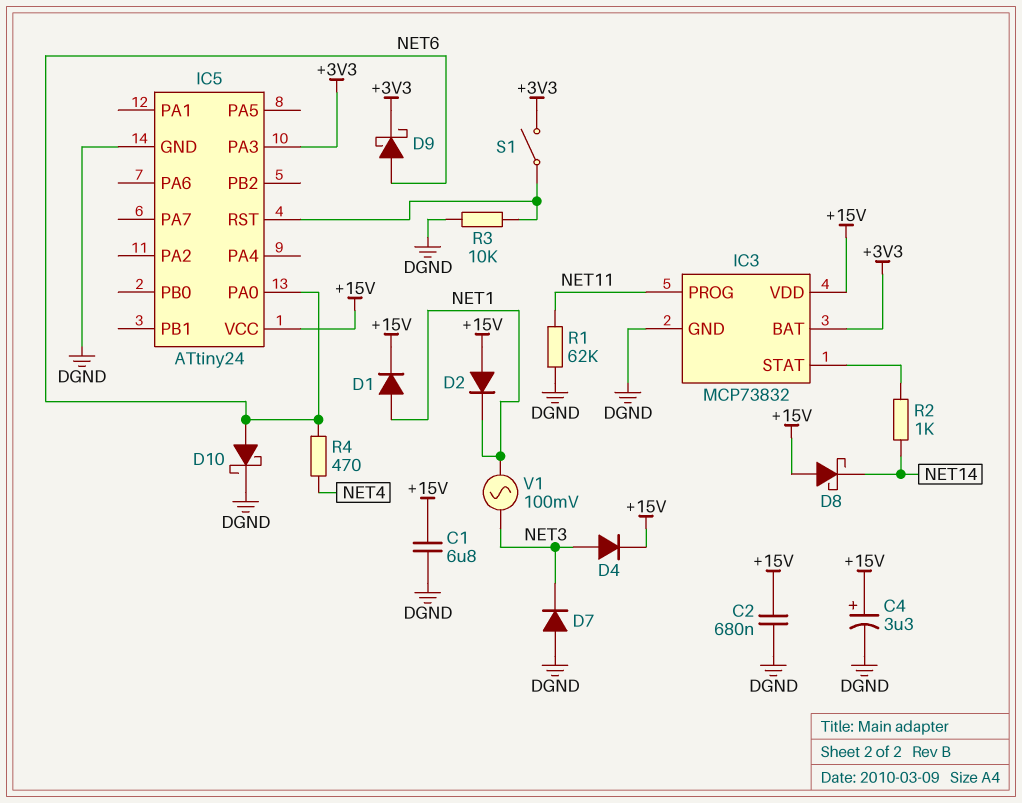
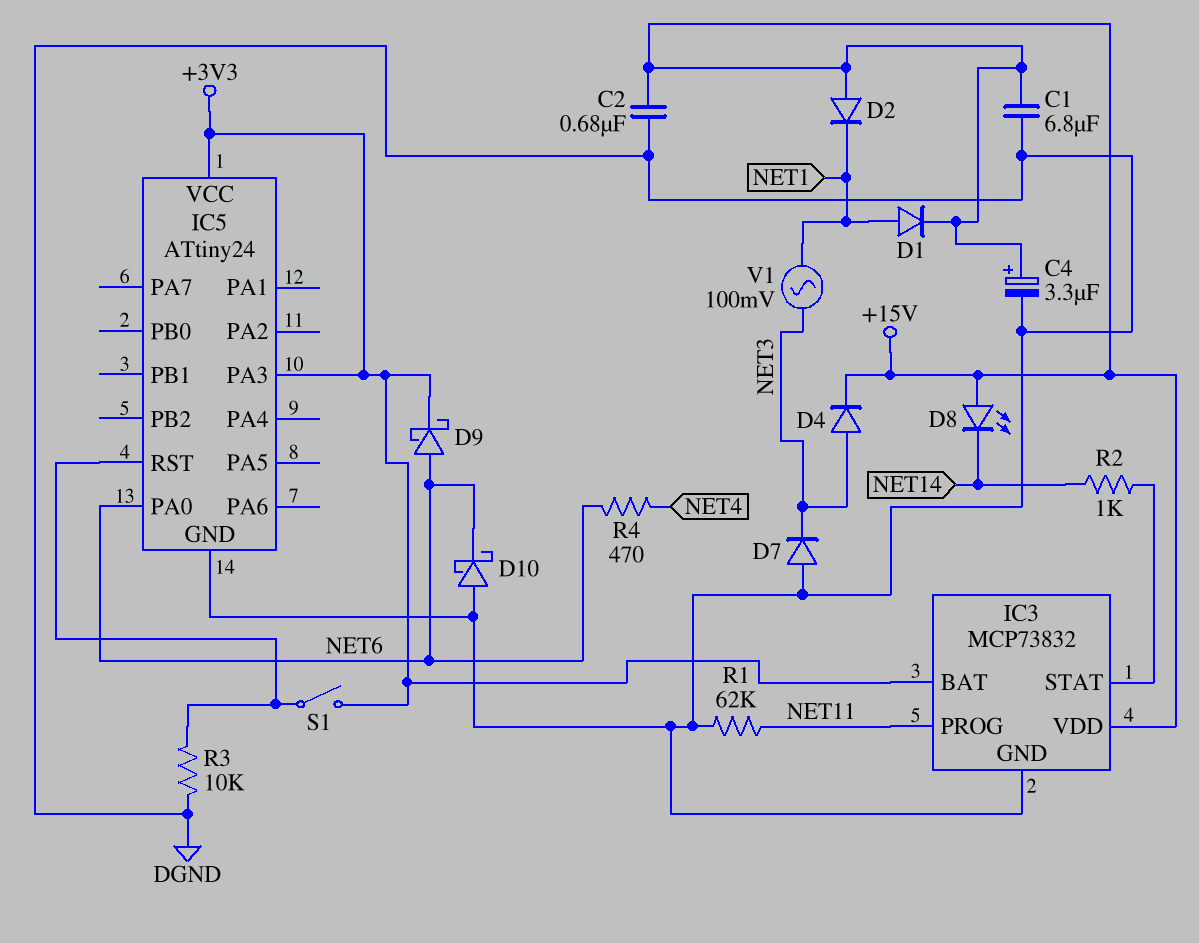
D8: schottky (A +15V, K NET14) -> LED (A +15V, K NET14)
D10: schottky (A NET6, K DGND) -> schottky (A DGND, K NET6)
IC5 pin VCC: +15V -> +3V3

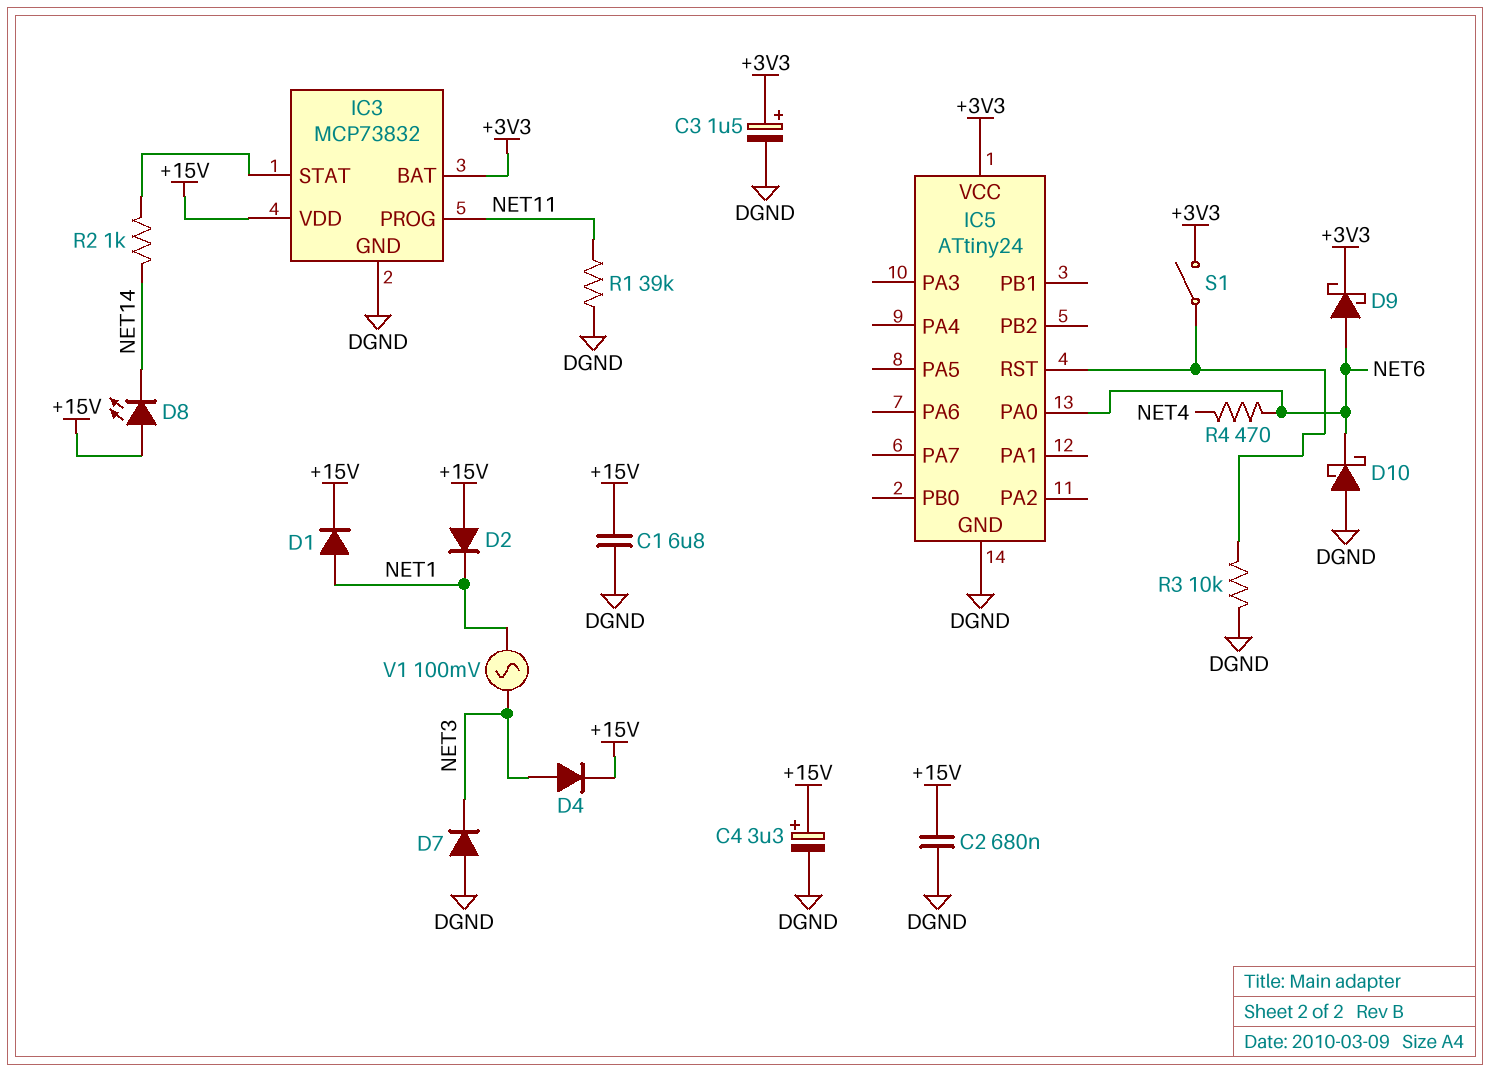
C3: none -> 1.5uF (plus +3V3, minus DGND)
IC5 pin PA3: +3V3 -> none
R1: 62k (DGND, NET11) -> 39k (DGND, NET11)

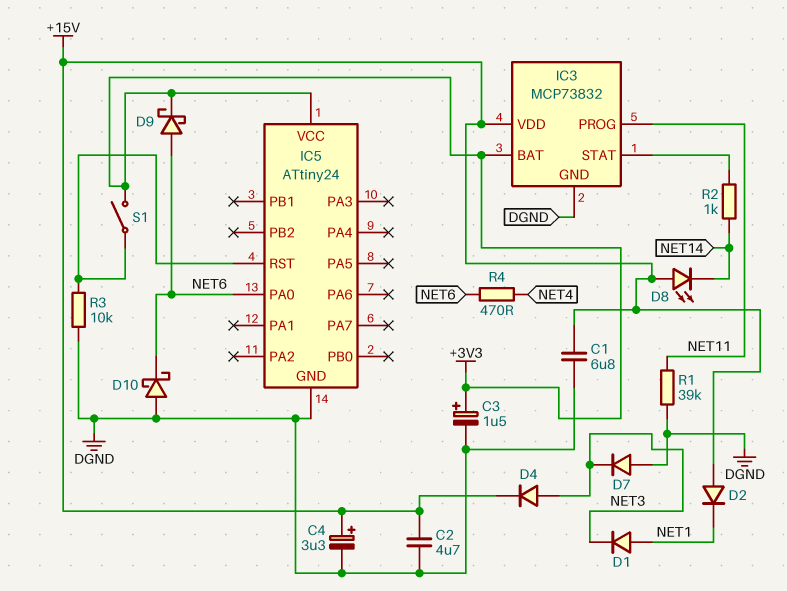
C2: 680nF (+15V, DGND) -> 4.7uF (+15V, DGND)
D1: diode (A NET1, K +15V) -> diode (A NET1, K NET3)
V1: AC 100mV (NET1, NET3) -> none

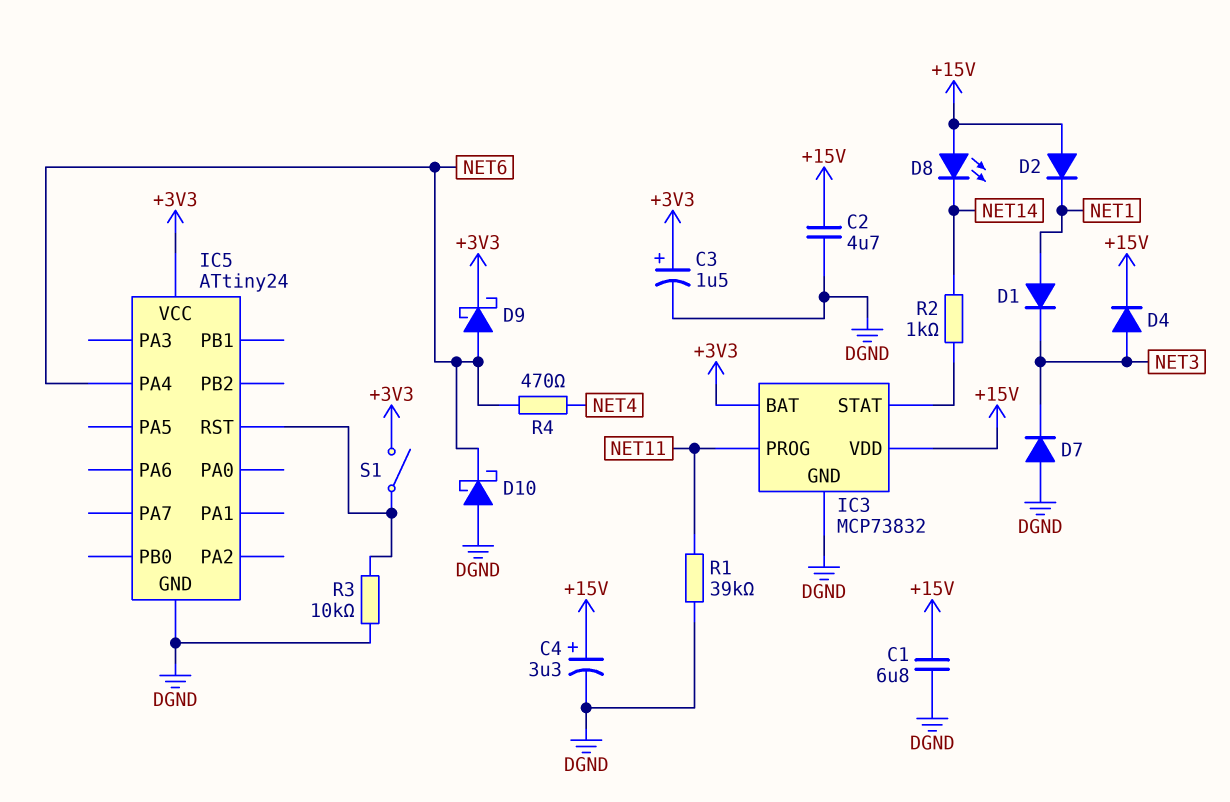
IC5 pin PA0: NET6 -> none
IC5 pin PA4: none -> NET6

